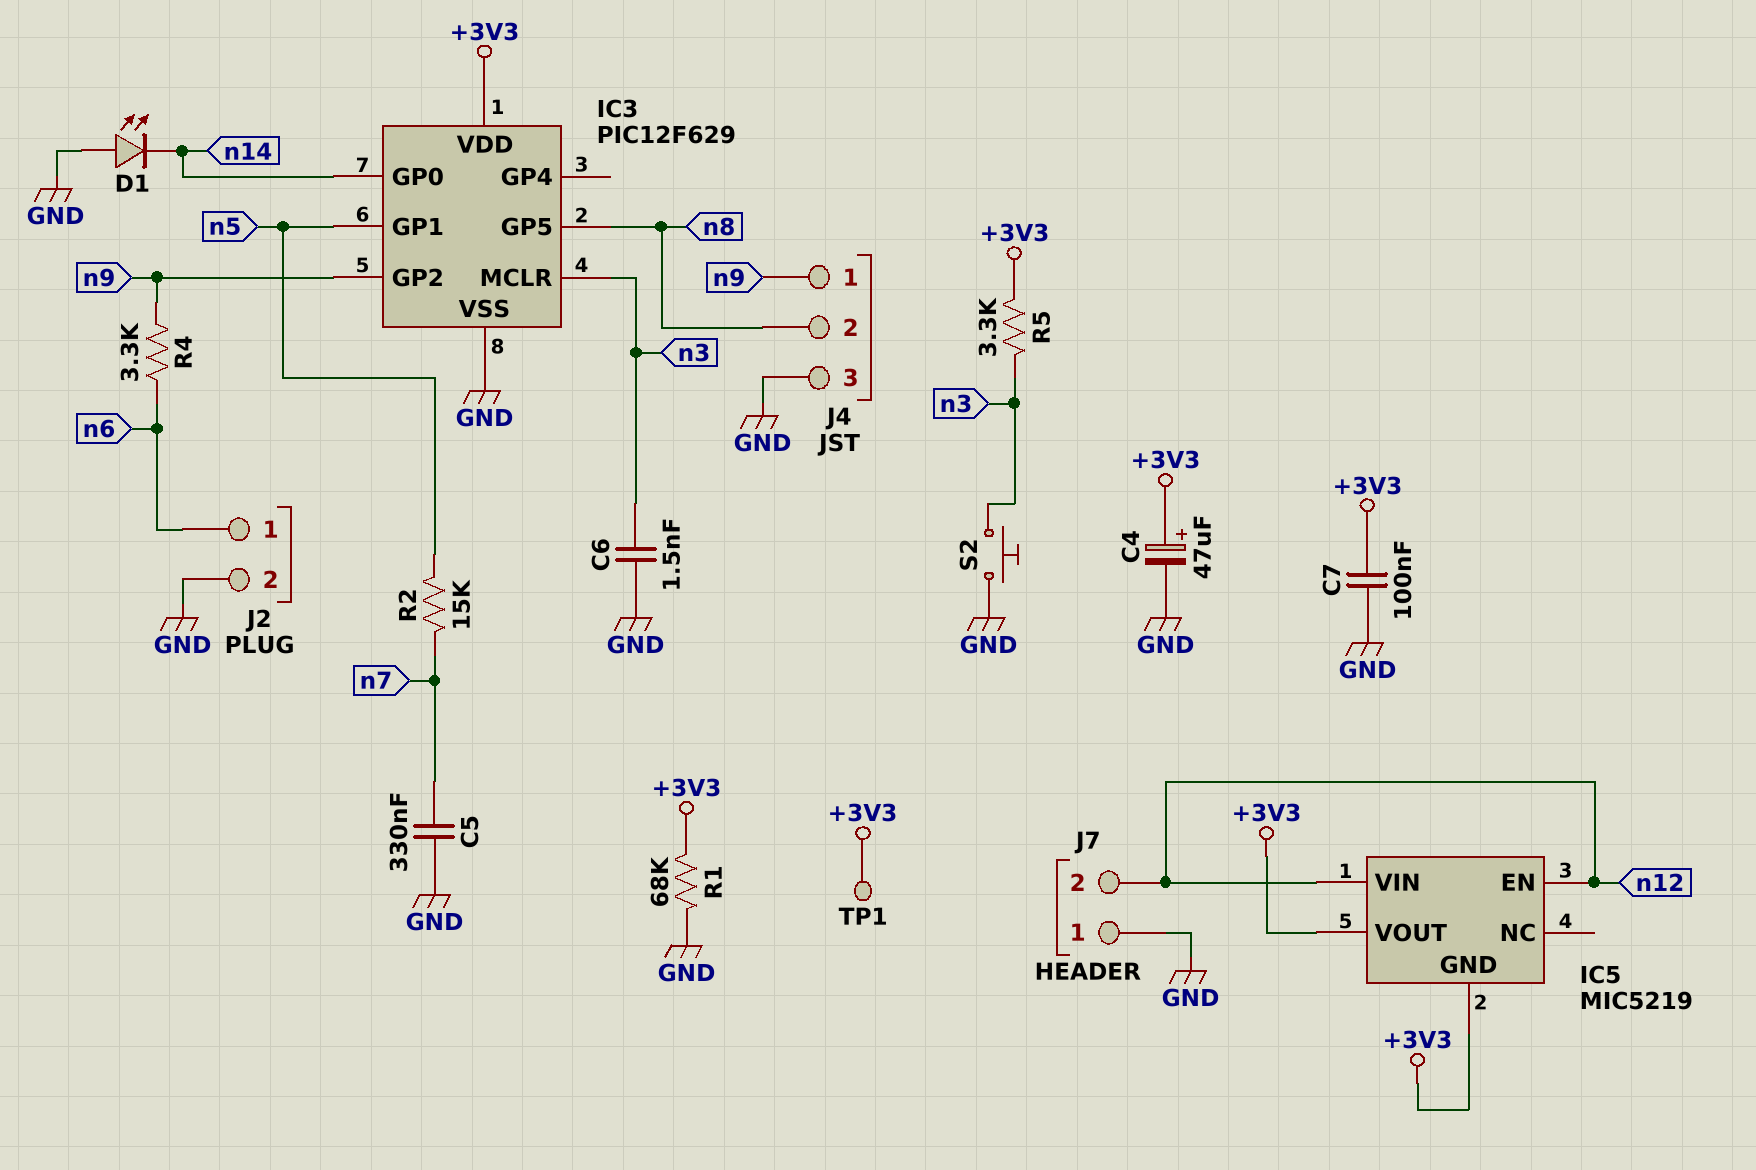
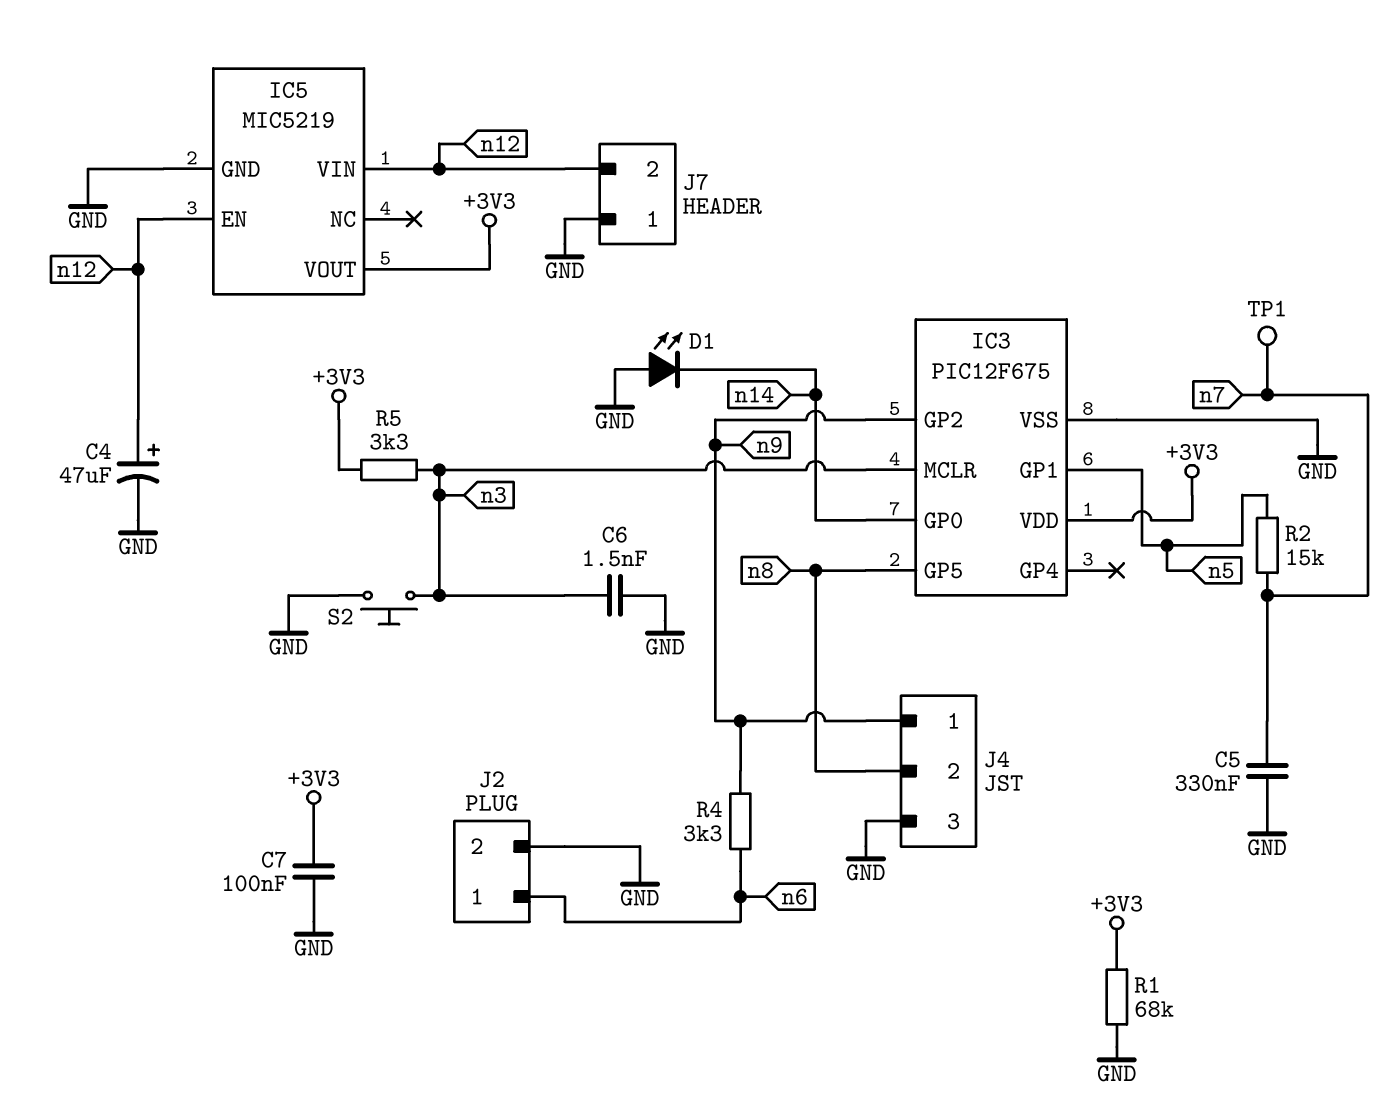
C4: 47uF (plus +3V3, minus GND) -> 47uF (plus n12, minus GND)
IC3: PIC12F629 -> PIC12F675
IC5 pin GND: +3V3 -> GND
TP1: test point (+3V3) -> test point (n7)

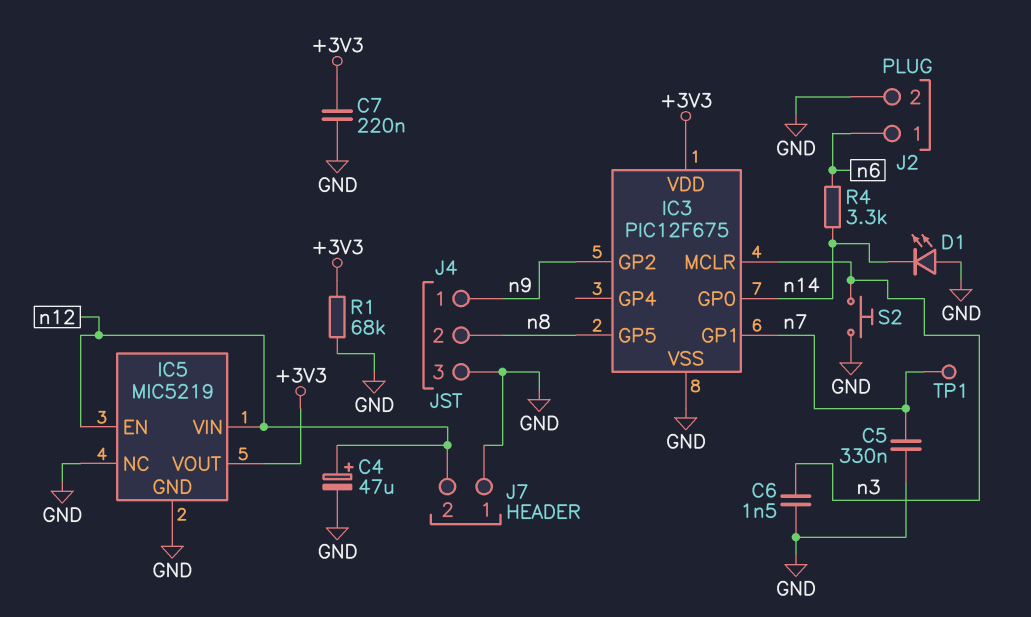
C7: 100nF (+3V3, GND) -> 220nF (+3V3, GND)
IC3 pin GP1: n5 -> n7
IC5 pin NC: none -> GND
R2: 15k (n5, n7) -> none
R4: 3.3k (n6, n9) -> 3.3k (n6, n14)
R5: 3.3k (+3V3, n3) -> none

